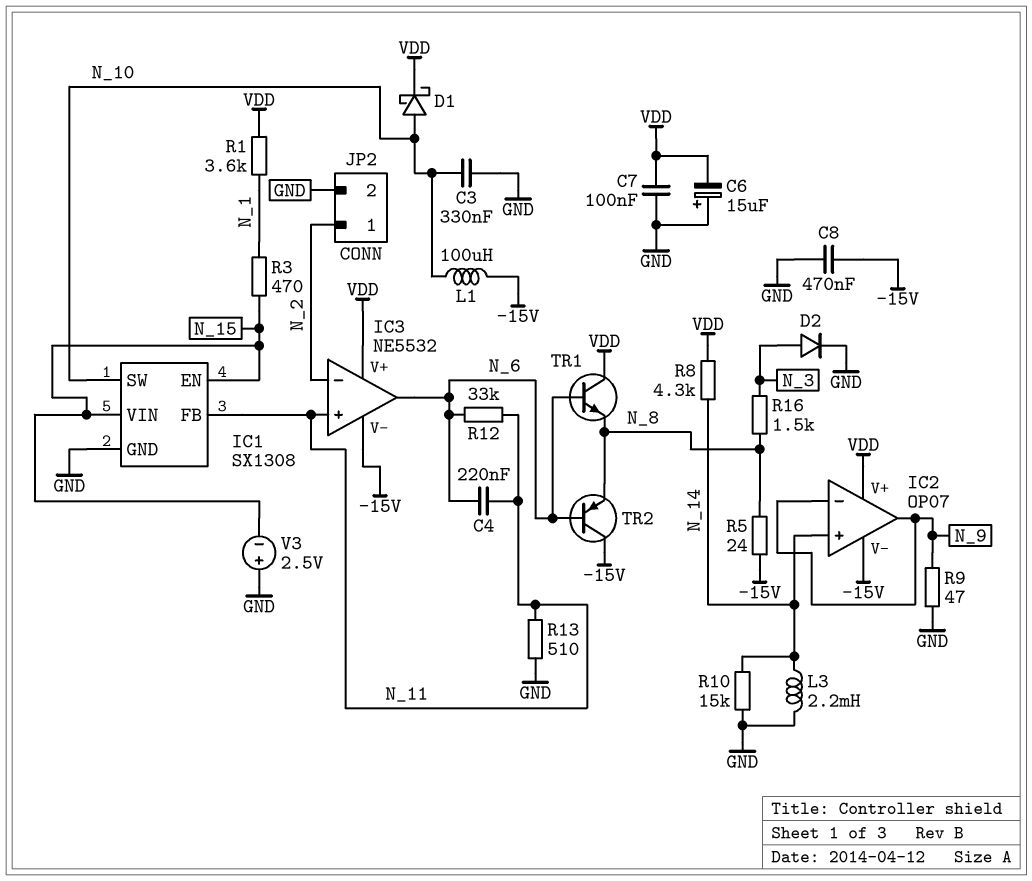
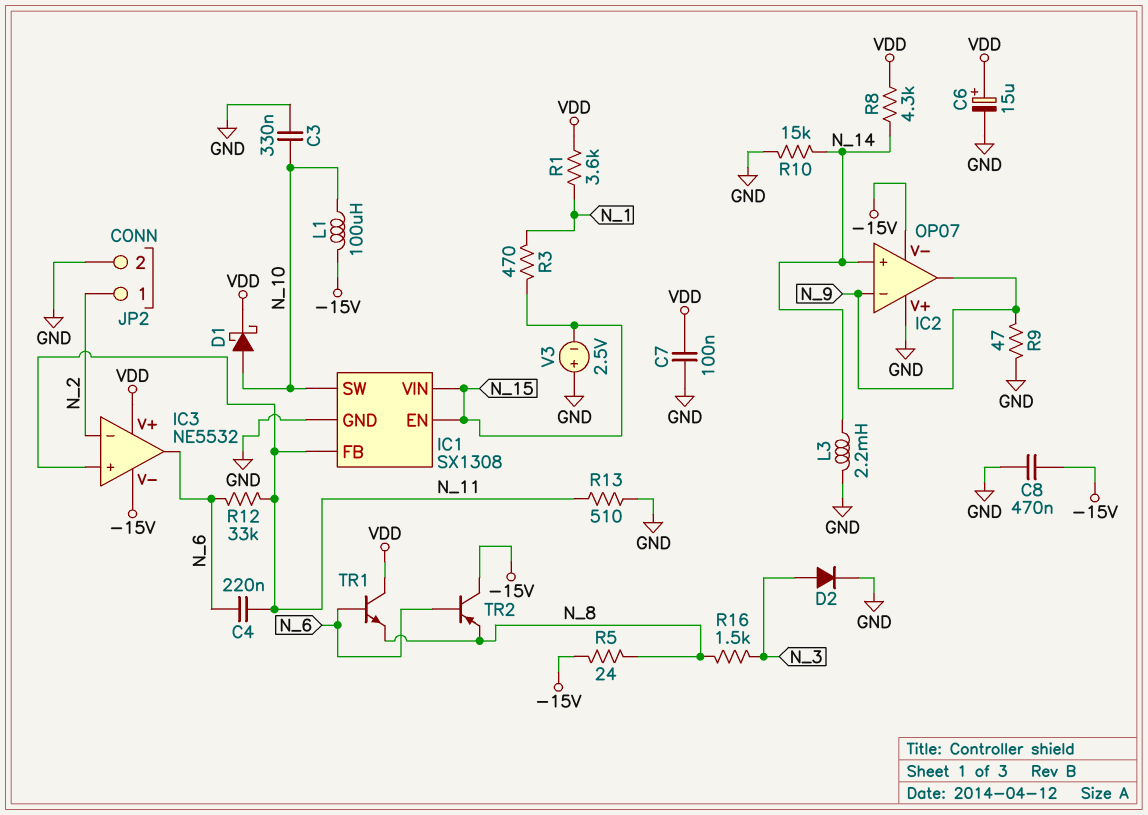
C6: 15uF (plus GND, minus VDD) -> 15uF (plus VDD, minus GND)
IC2 pin V+: VDD -> GND

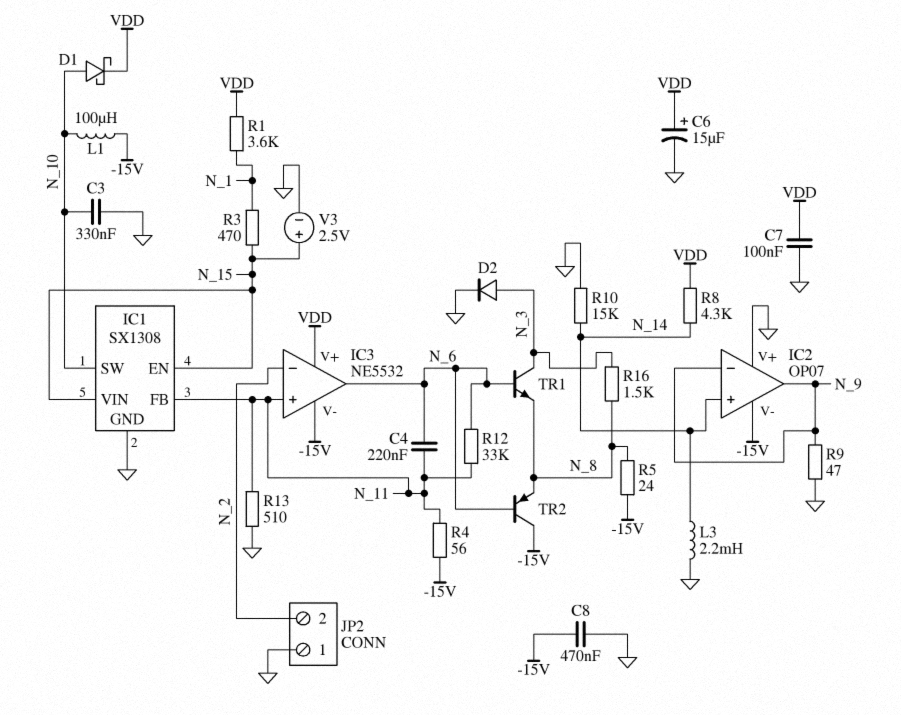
JP2 pin 1: N_2 -> GND
JP2 pin 2: GND -> N_2
R4: none -> 56 (-15V, N_11)
TR1: NPN (B N_6, C VDD, E N_8) -> NPN (B N_6, C N_3, E N_8)
V3: 2.5V (plus GND, minus N_15) -> 2.5V (plus N_15, minus GND)

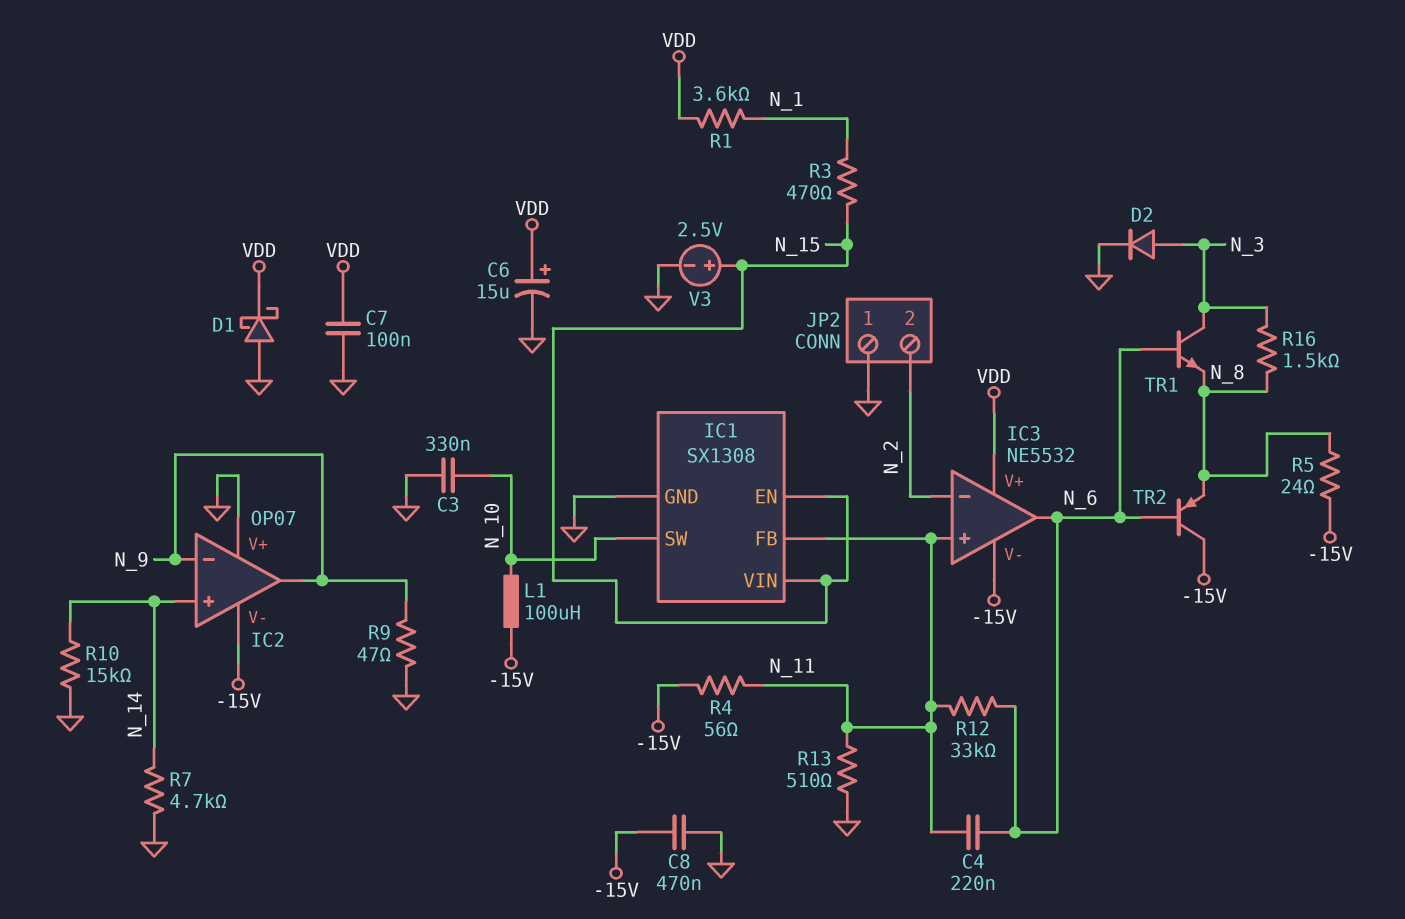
D1: schottky (A N_10, K VDD) -> schottky (A GND, K VDD)
L3: 2.2mH (GND, N_14) -> none
R7: none -> 4.7k (GND, N_14)
R8: 4.3k (N_14, VDD) -> none

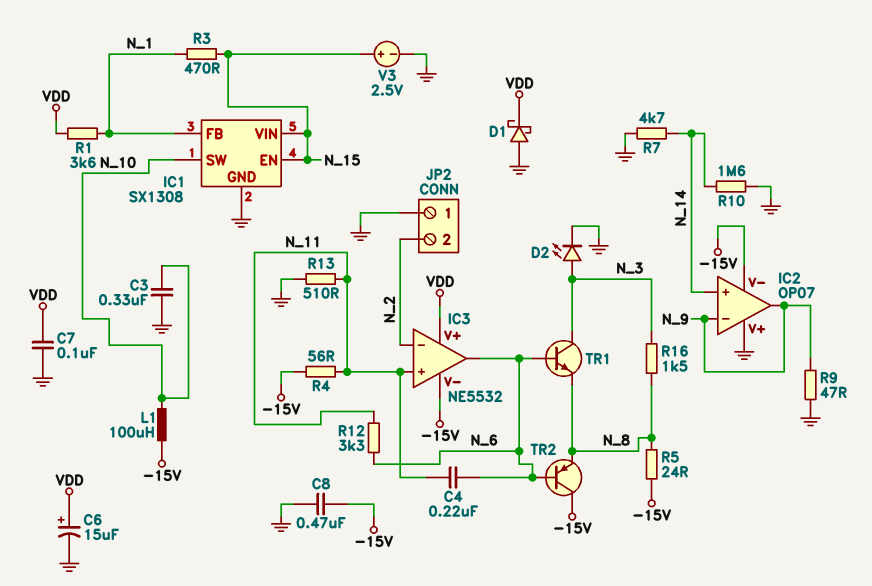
D2: diode (A N_3, K GND) -> LED (A N_3, K GND)
IC1 pin FB: N_11 -> N_1
R10: 15k (GND, N_14) -> 1.6M (GND, N_14)
R12: 33k (N_6, N_11) -> 3.3k (N_6, N_11)

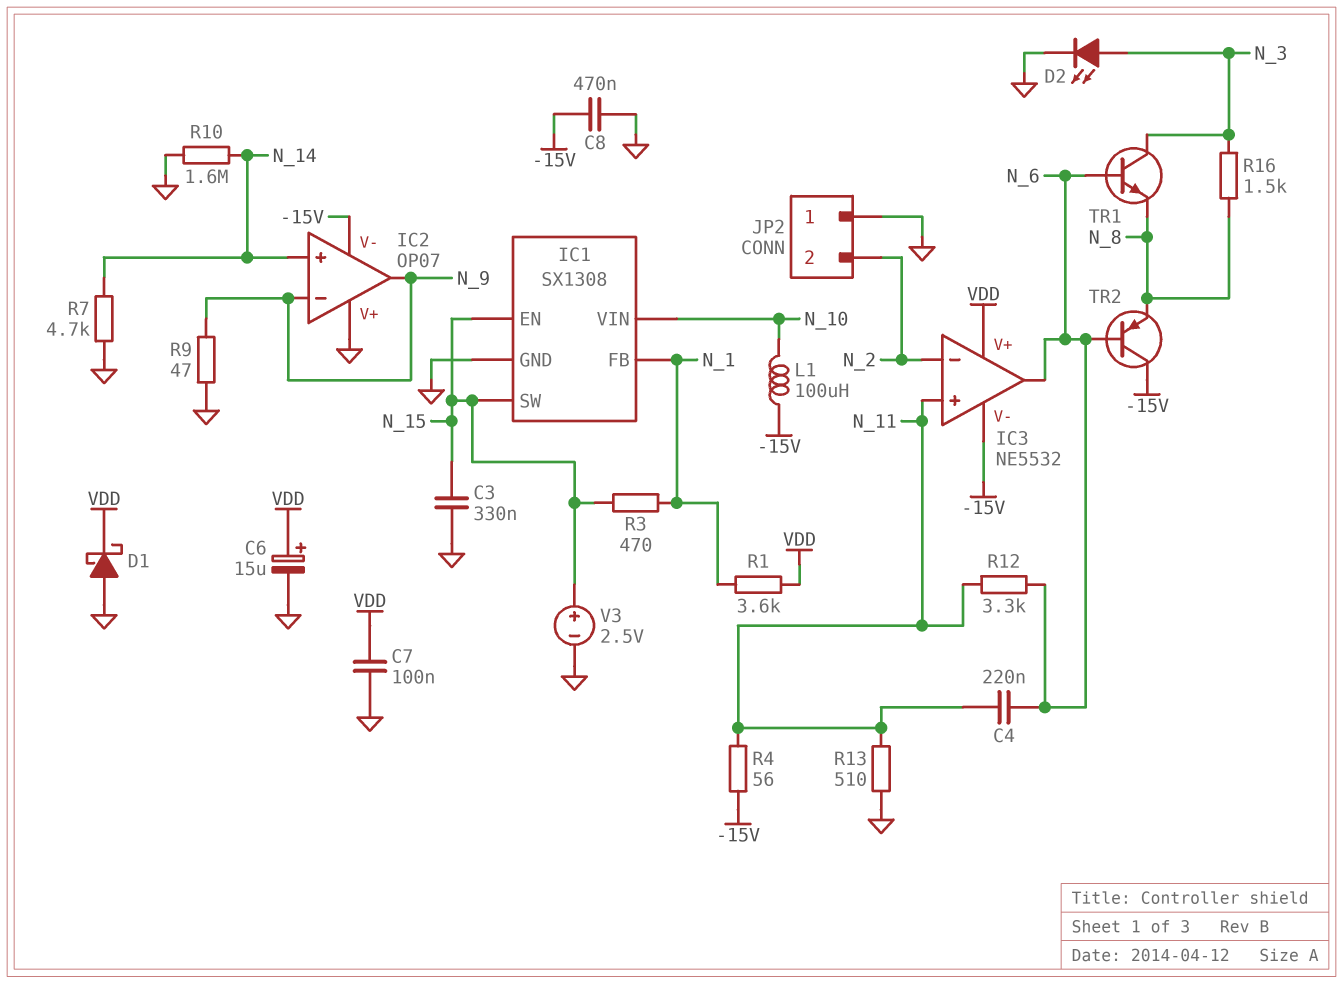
C3: 330nF (GND, N_10) -> 330nF (GND, N_15)
IC1 pin SW: N_10 -> N_15
IC1 pin VIN: N_15 -> N_10
R5: 24 (-15V, N_8) -> none

